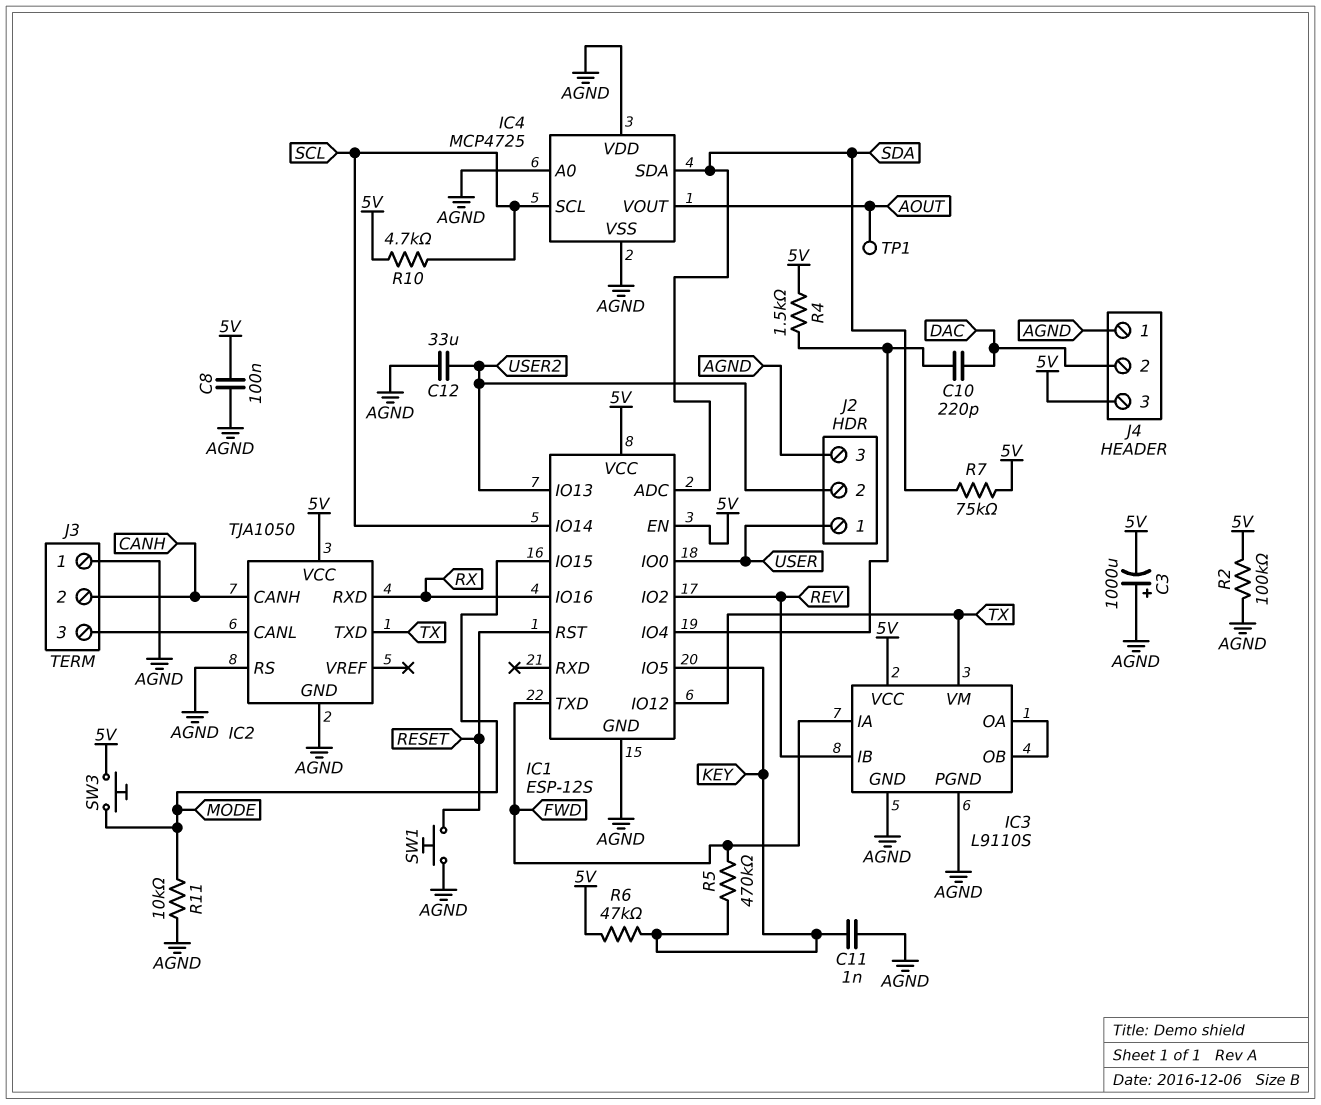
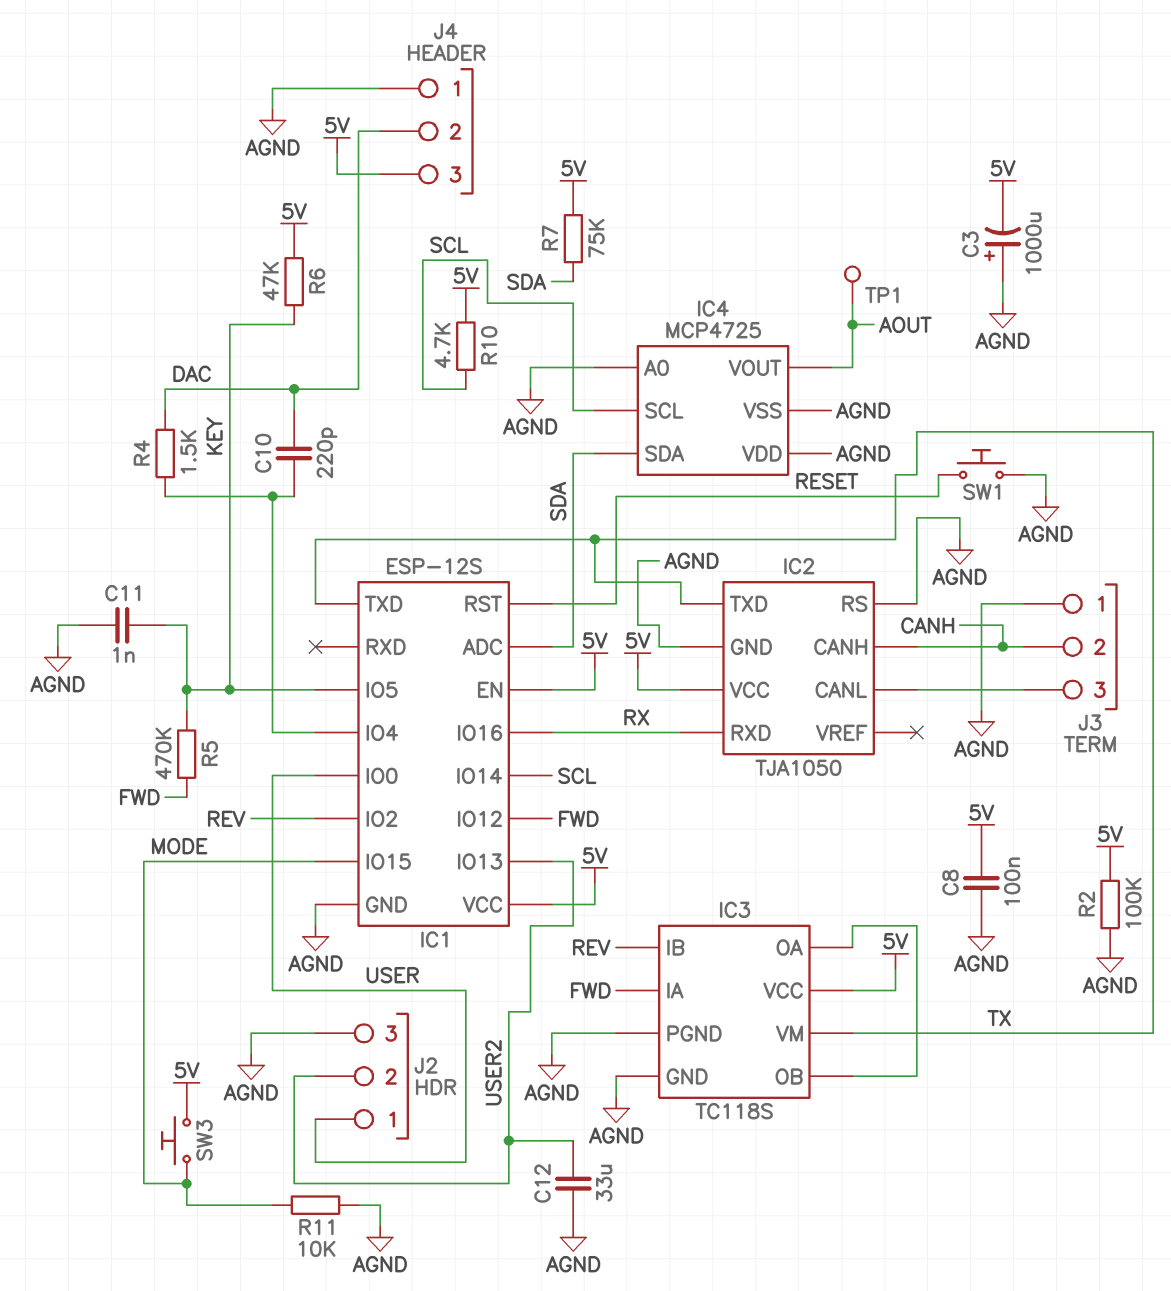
IC1 pin IO12: TX -> FWD
IC1 pin TXD: FWD -> TX
IC3: L9110S -> TC118S
R4: 1.5k (5V, IC1/IO4) -> 1.5k (DAC, IC1/IO4)

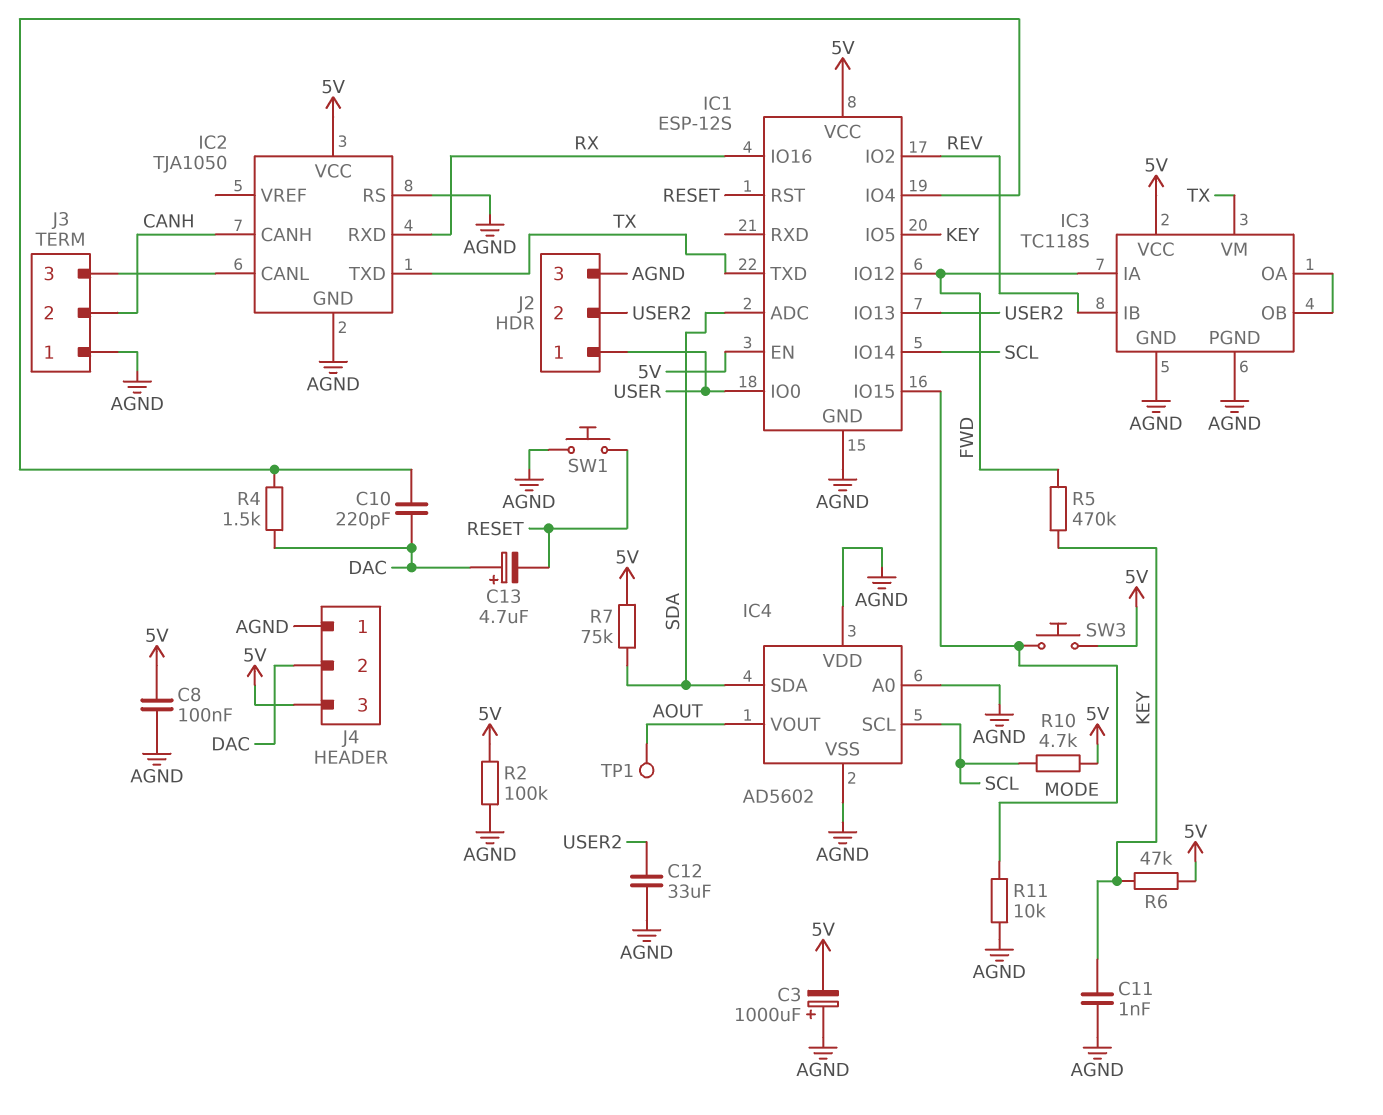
C13: none -> 4.7uF (plus DAC, minus RESET)
IC4: MCP4725 -> AD5602

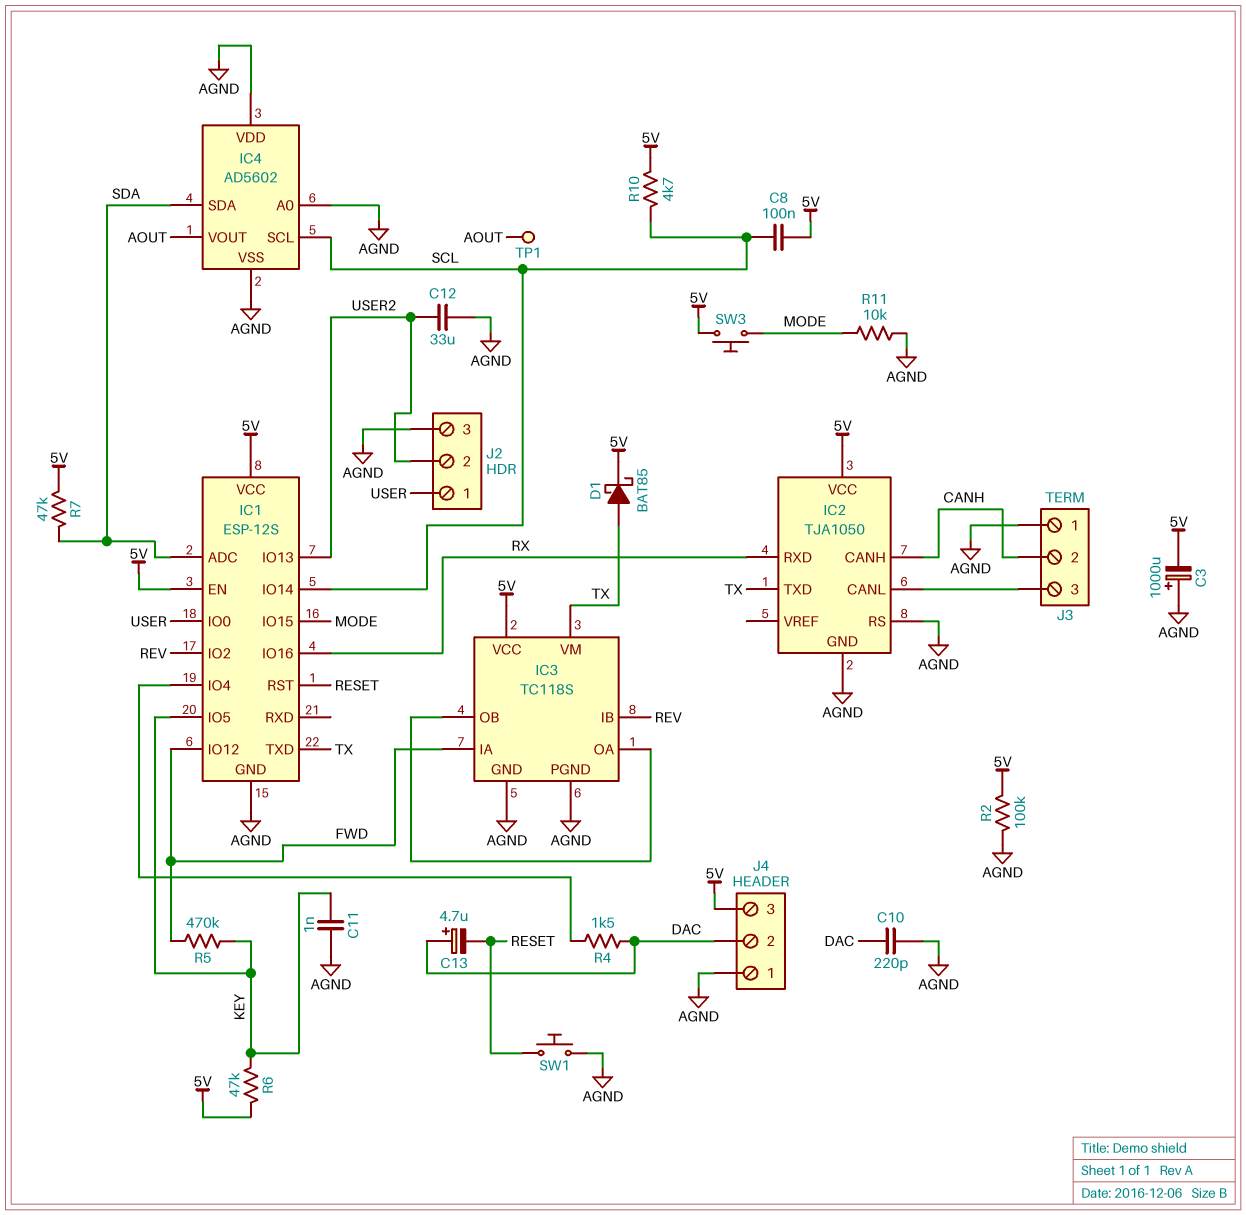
C8: 100nF (5V, AGND) -> 100nF (5V, SCL)
C10: 220pF (DAC, IC1/IO4) -> 220pF (AGND, DAC)
D1: none -> schottky BAT85 (A TX, K 5V)
R7: 75k (5V, SDA) -> 47k (5V, SDA)

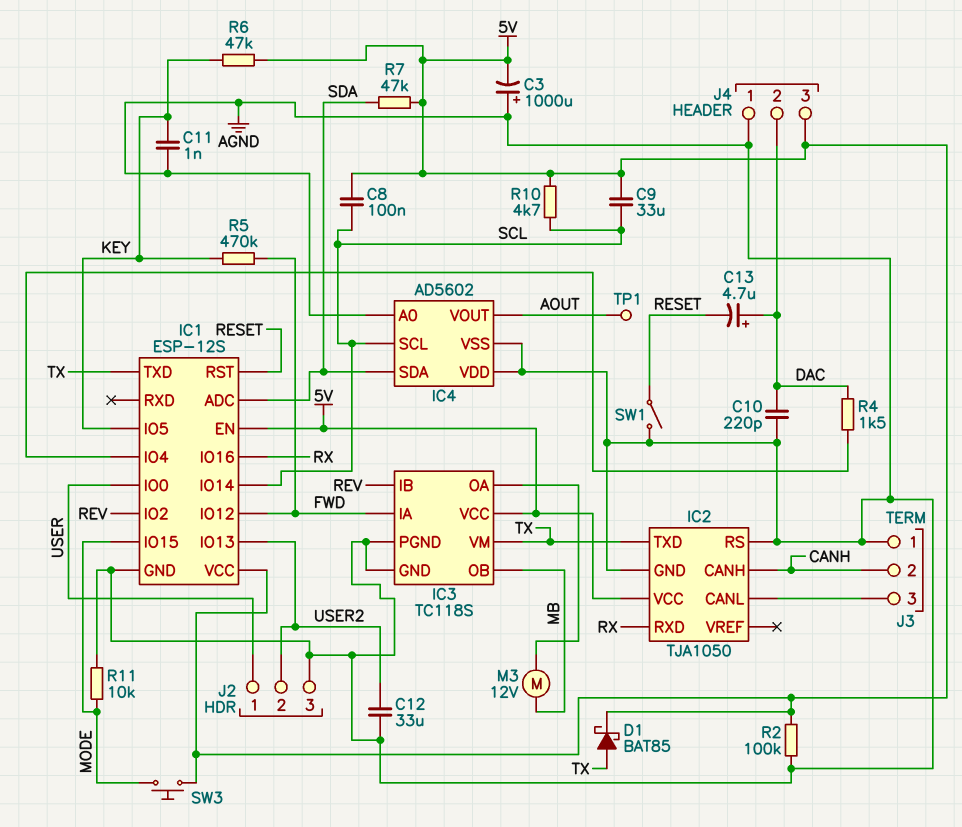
C9: none -> 33uF (5V, SCL)
IC3 pin OB: IC3/OA -> MB
M3: none -> motor 12V (IC3/OA, MB)
SW1: button (AGND, RESET) -> switch (AGND, RESET)

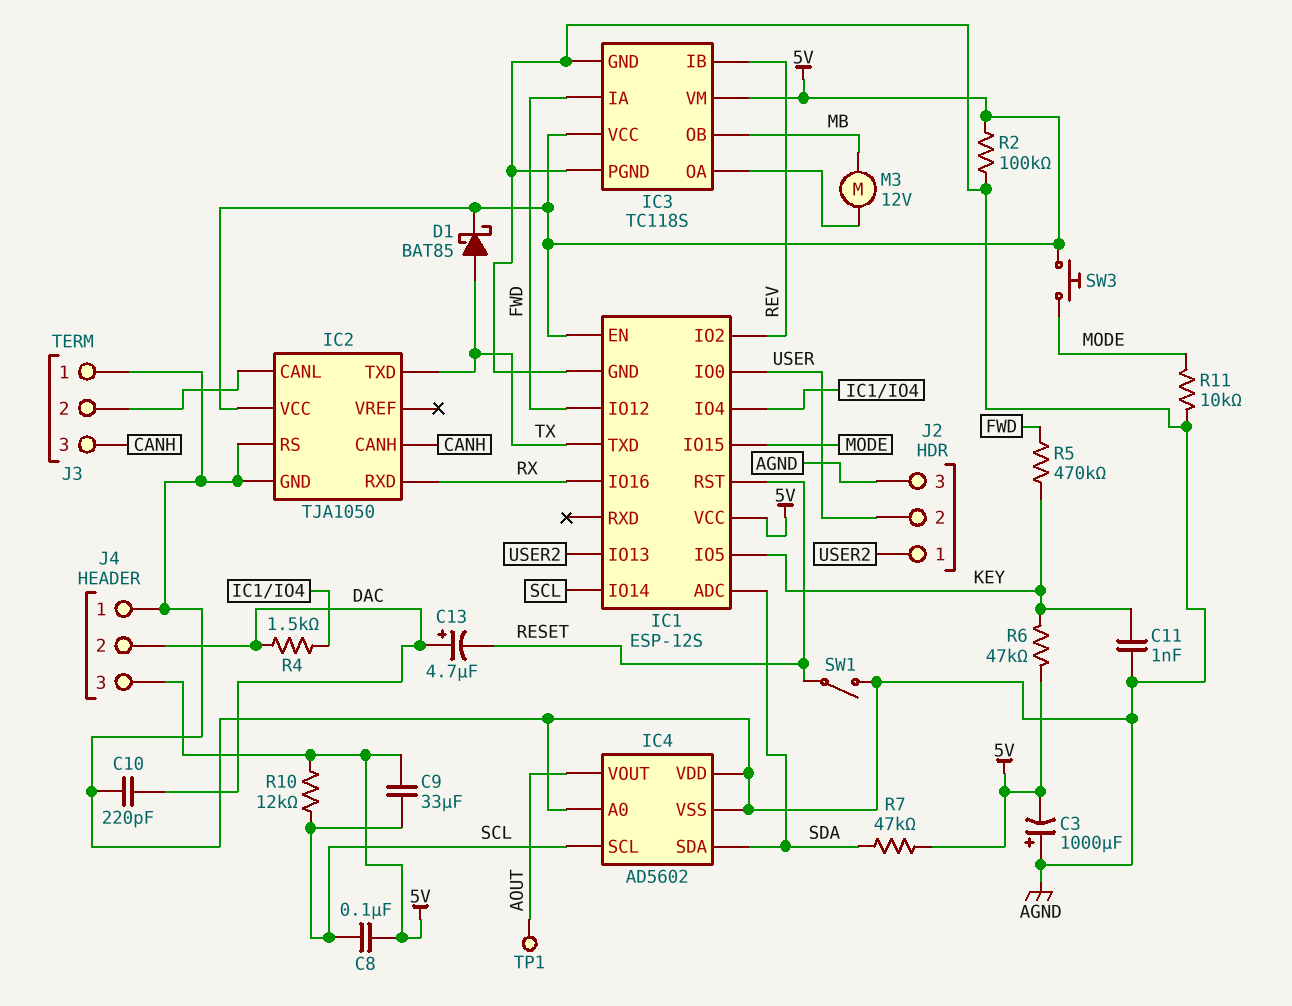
C12: 33uF (AGND, USER2) -> none
IC3 pin VM: TX -> 5V
J2 pin 1: USER -> USER2
J2 pin 2: USER2 -> USER
J3 pin 2: CANH -> IC2/CANL
J3 pin 3: IC2/CANL -> CANH
R10: 4.7k (5V, SCL) -> 12k (5V, SCL)

